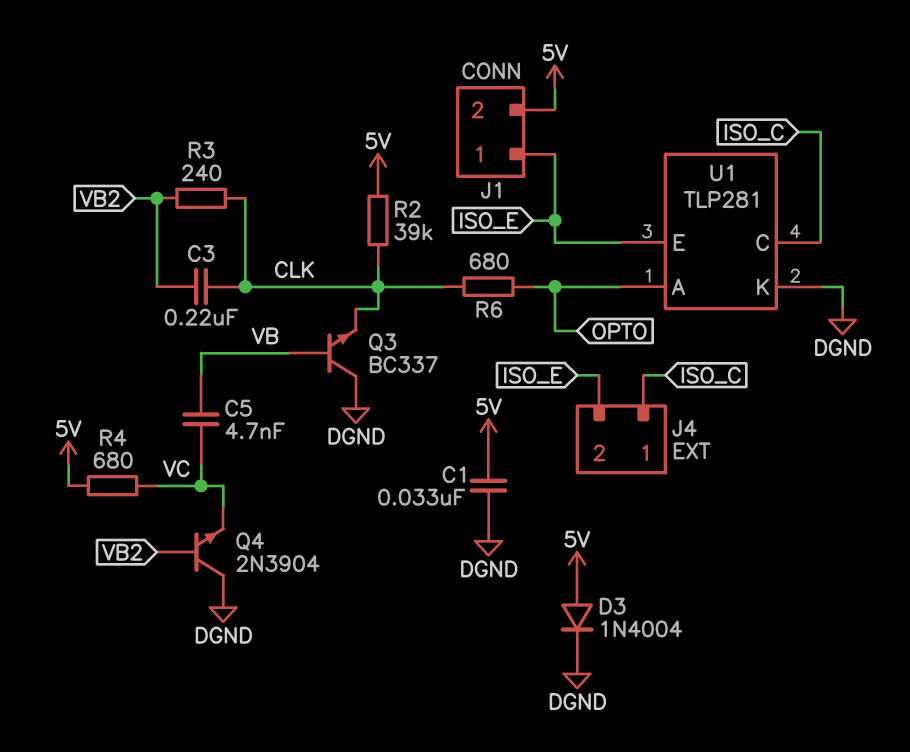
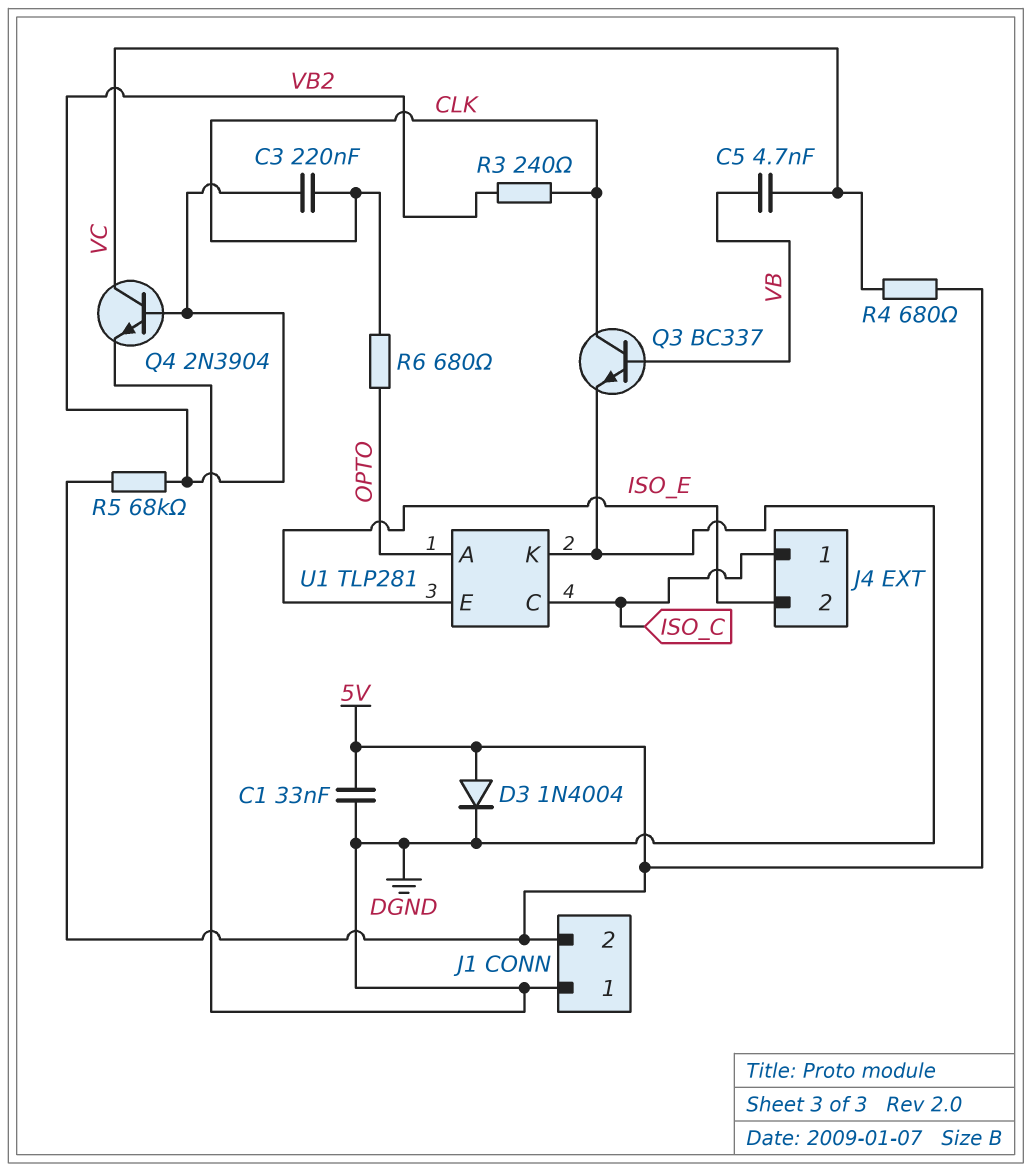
J1 pin 1: ISO_E -> DGND
Q3: NPN BC337 (B VB, C DGND, E CLK) -> NPN BC337 (B VB, C CLK, E DGND)
Q4: NPN 2N3904 (B VB2, C DGND, E VC) -> NPN 2N3904 (B VB2, C VC, E DGND)
R2: 39k (5V, CLK) -> none
R5: none -> 68k (5V, VB2)

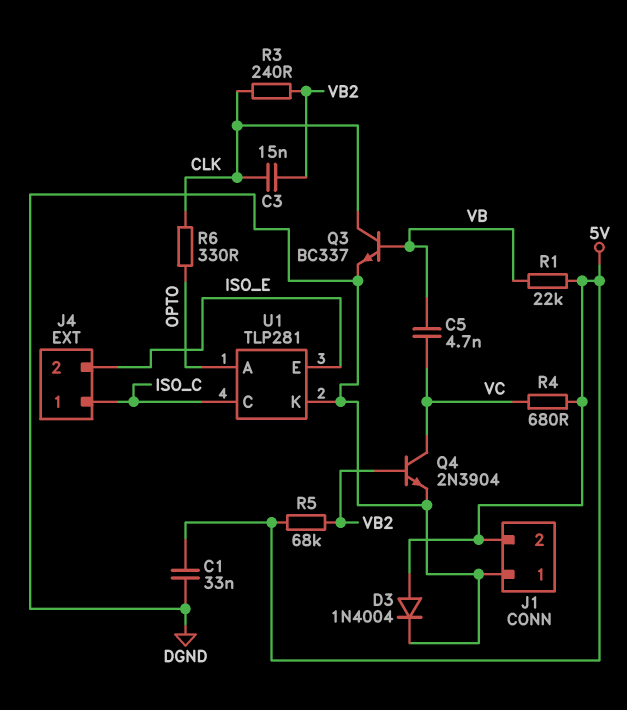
C3: 220nF (CLK, VB2) -> 15nF (CLK, VB2)
R1: none -> 22k (5V, VB)
R6: 680 (CLK, OPTO) -> 330 (CLK, OPTO)

